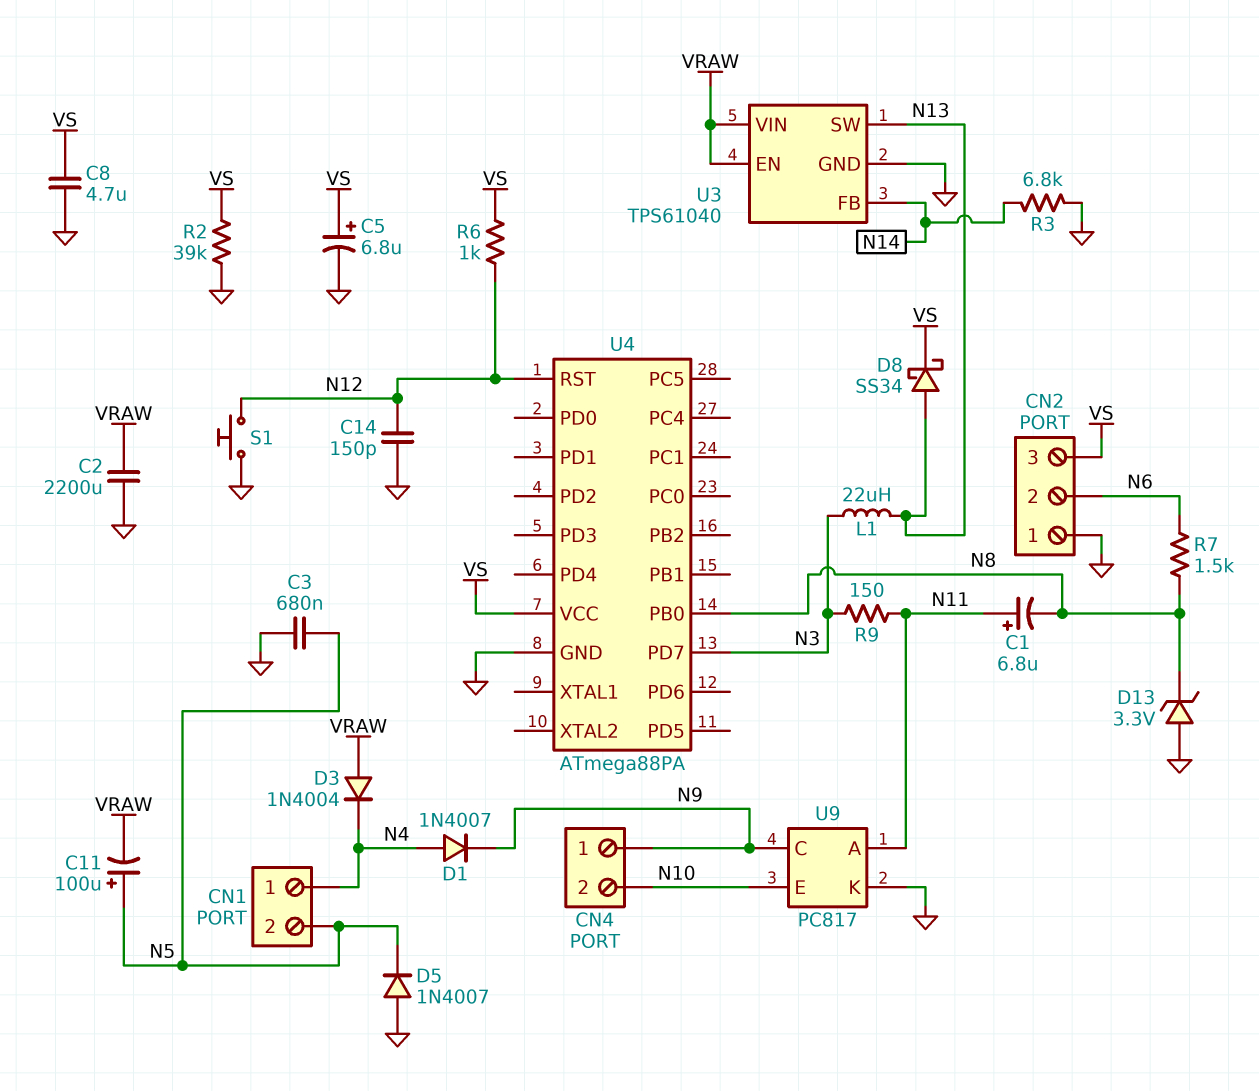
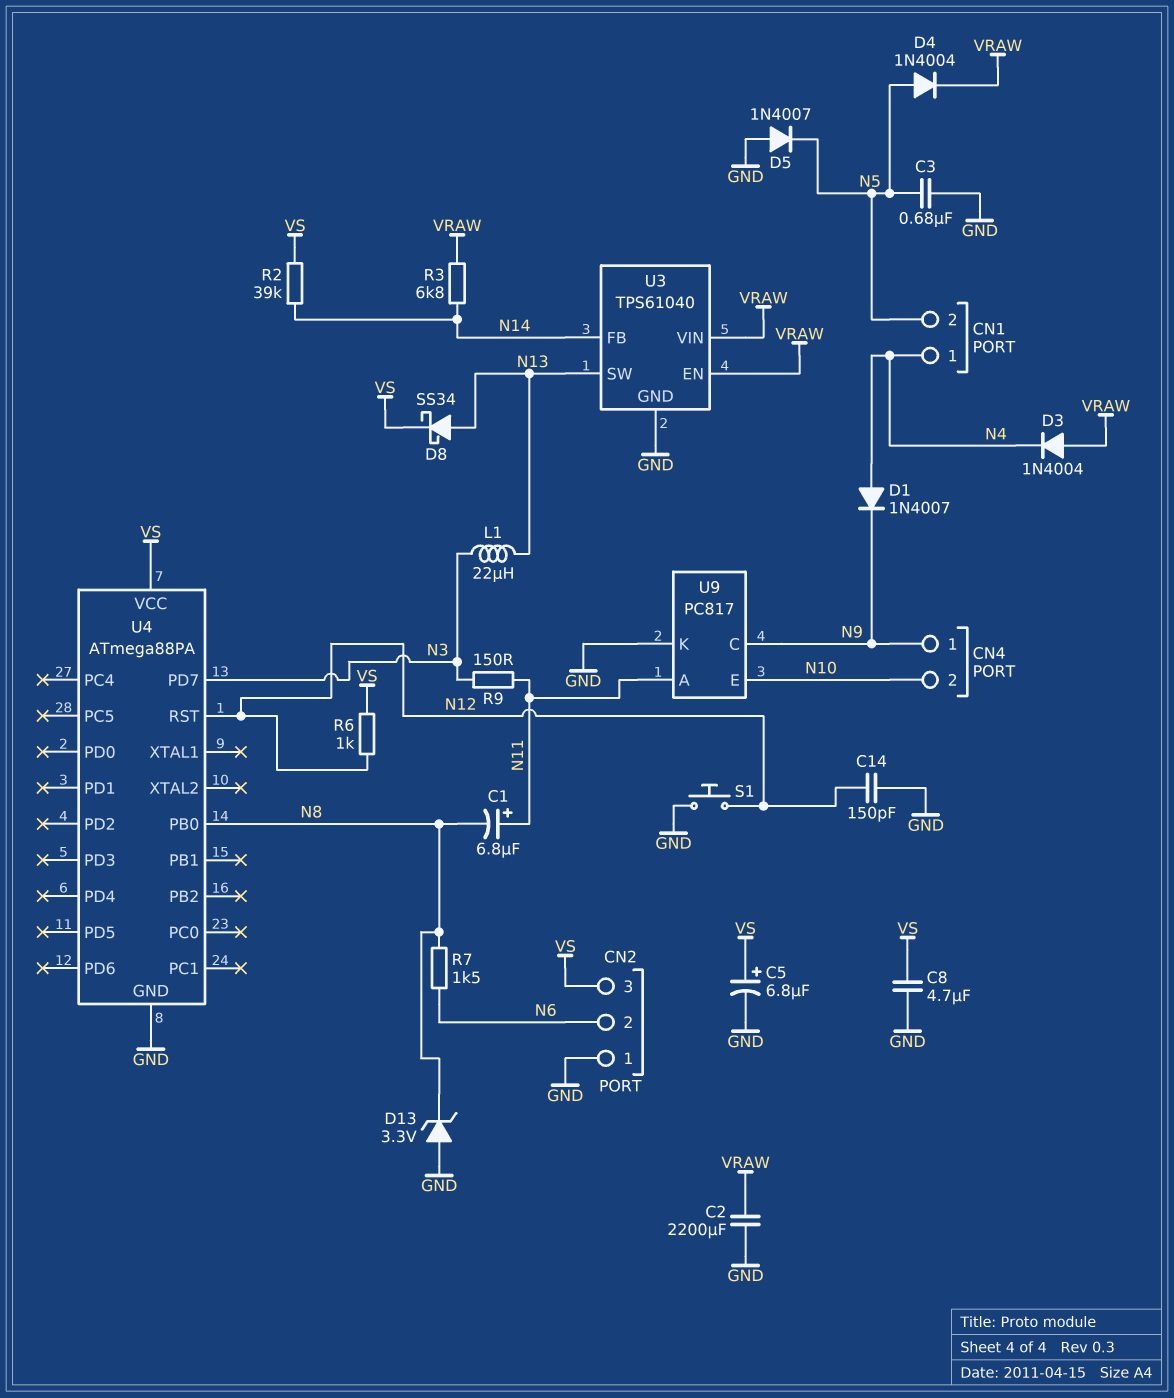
C11: 100uF (plus N5, minus VRAW) -> none
D4: none -> diode 1N4004 (A N5, K VRAW)
R2: 39k (GND, VS) -> 39k (N14, VS)
R3: 6.8k (GND, N14) -> 6.8k (N14, VRAW)

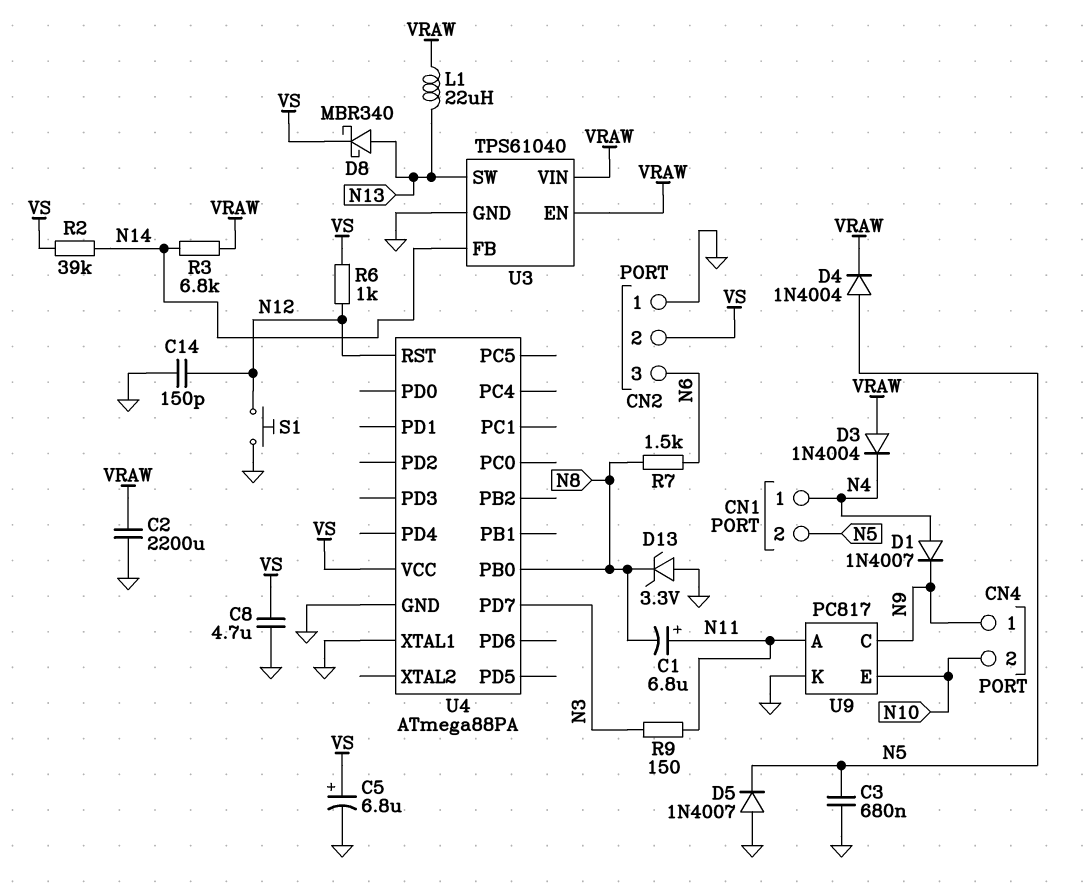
CN2 pin 2: N6 -> VS
CN2 pin 3: VS -> N6
D8: schottky SS34 (A N13, K VS) -> schottky MBR340 (A N13, K VS)
L1: 22uH (N3, N13) -> 22uH (N13, VRAW)
U4 pin XTAL1: none -> GND

